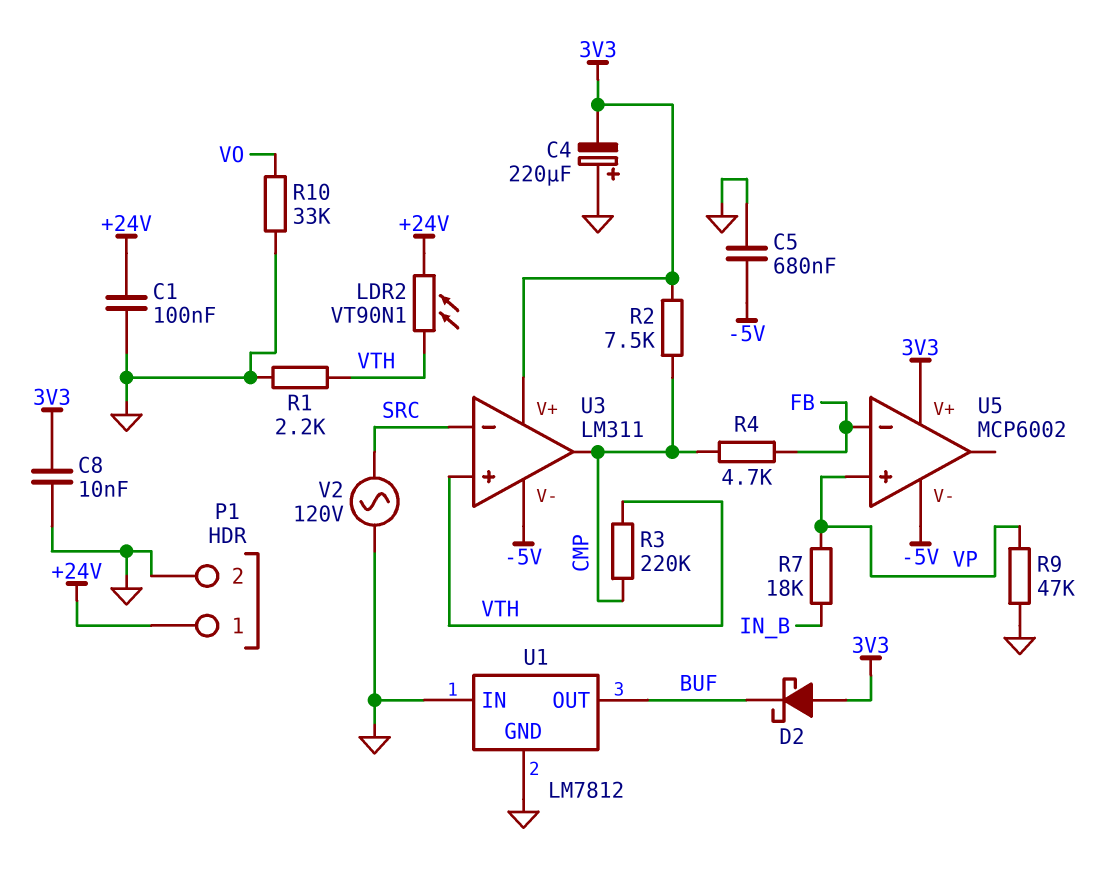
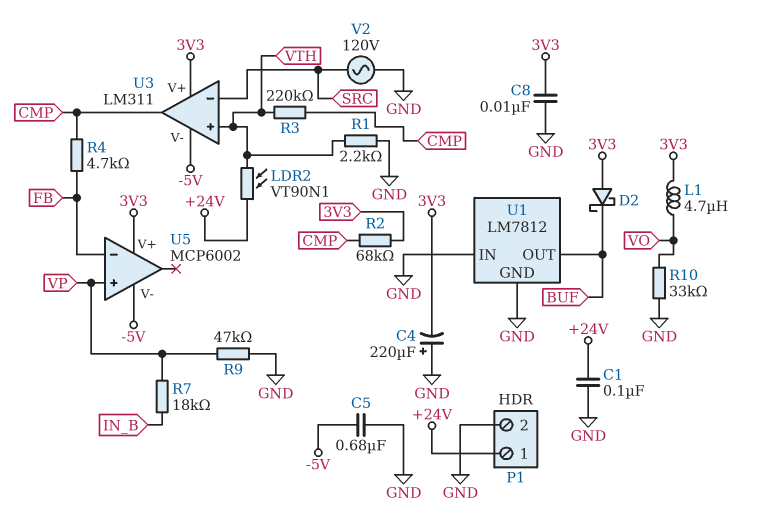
L1: none -> 4.7uH (3V3, VO)
R2: 7.5k (3V3, CMP) -> 68k (3V3, CMP)

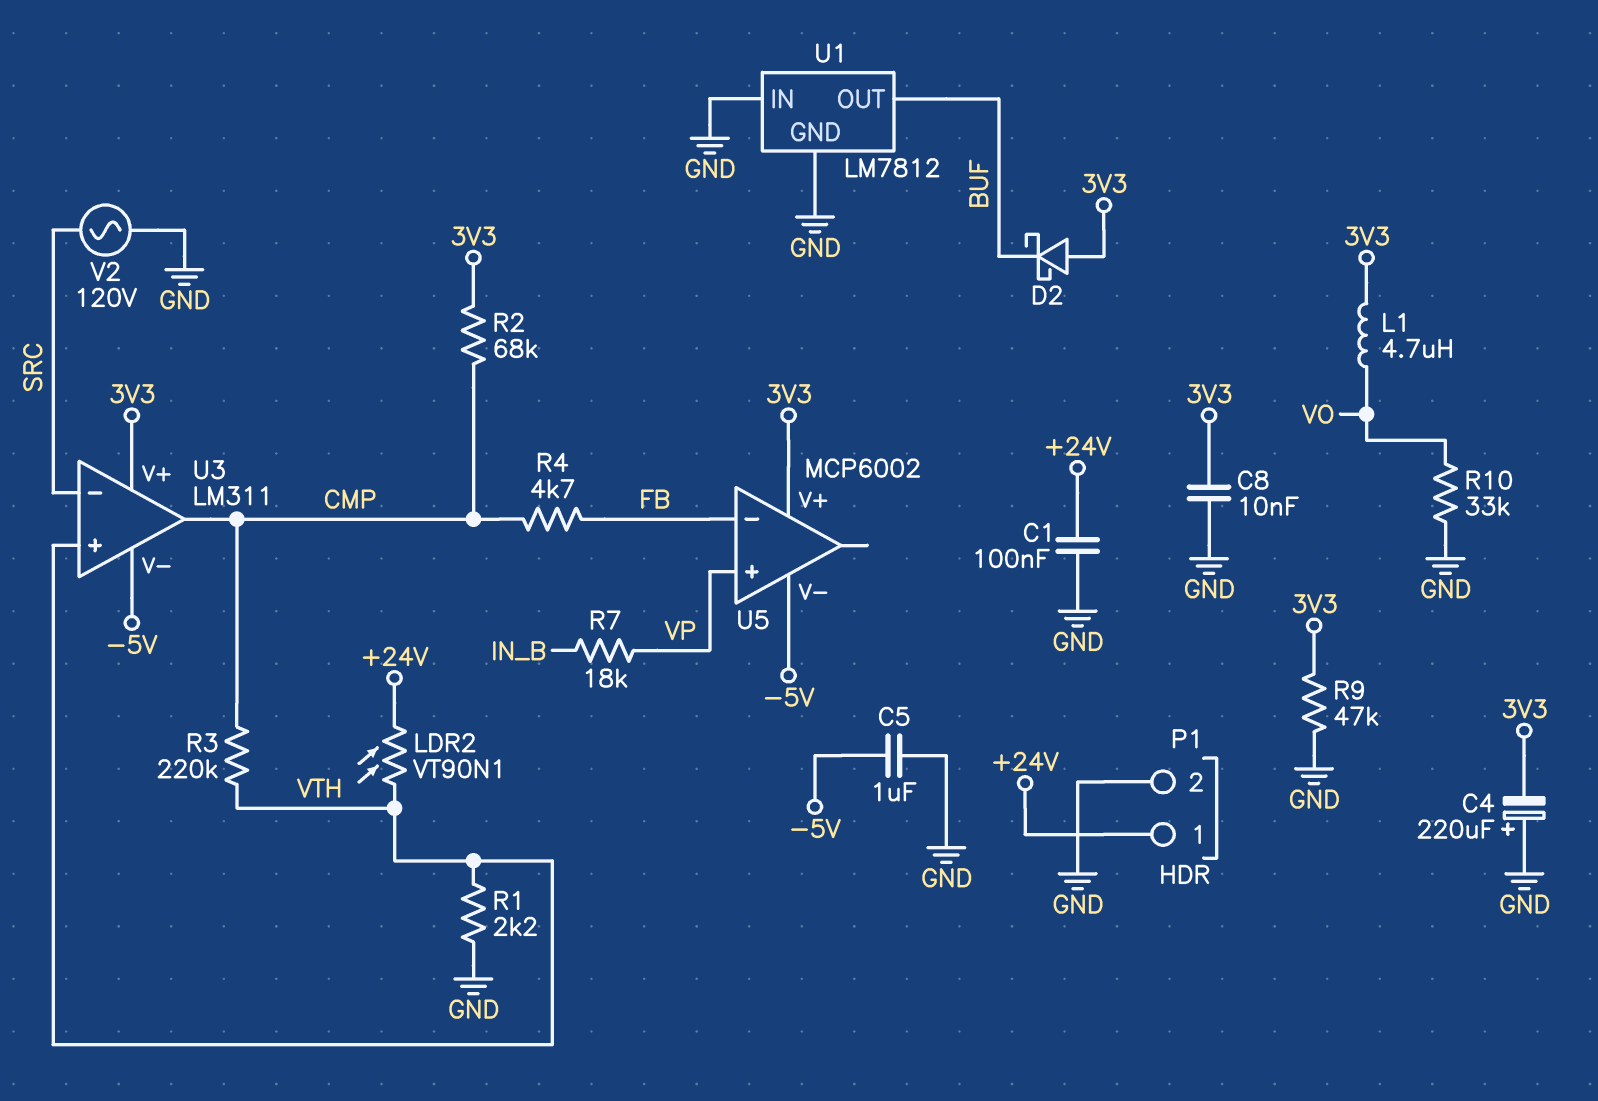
C5: 680nF (-5V, GND) -> 1uF (-5V, GND)
R9: 47k (GND, VP) -> 47k (3V3, GND)

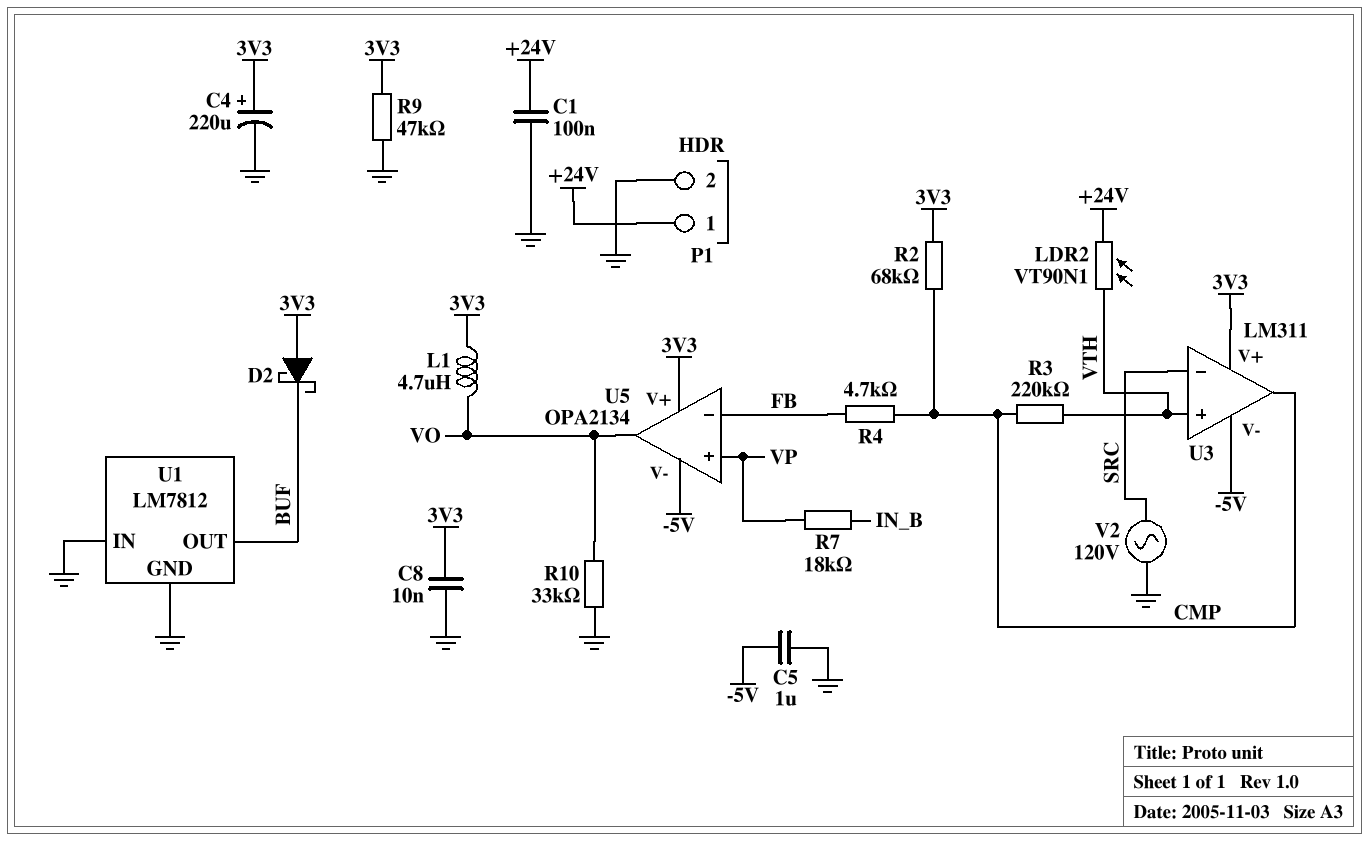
C4: 220uF (plus GND, minus 3V3) -> 220uF (plus 3V3, minus GND)
R1: 2.2k (GND, VTH) -> none
U5: MCP6002 -> OPA2134
U5 pin out: none -> VO

